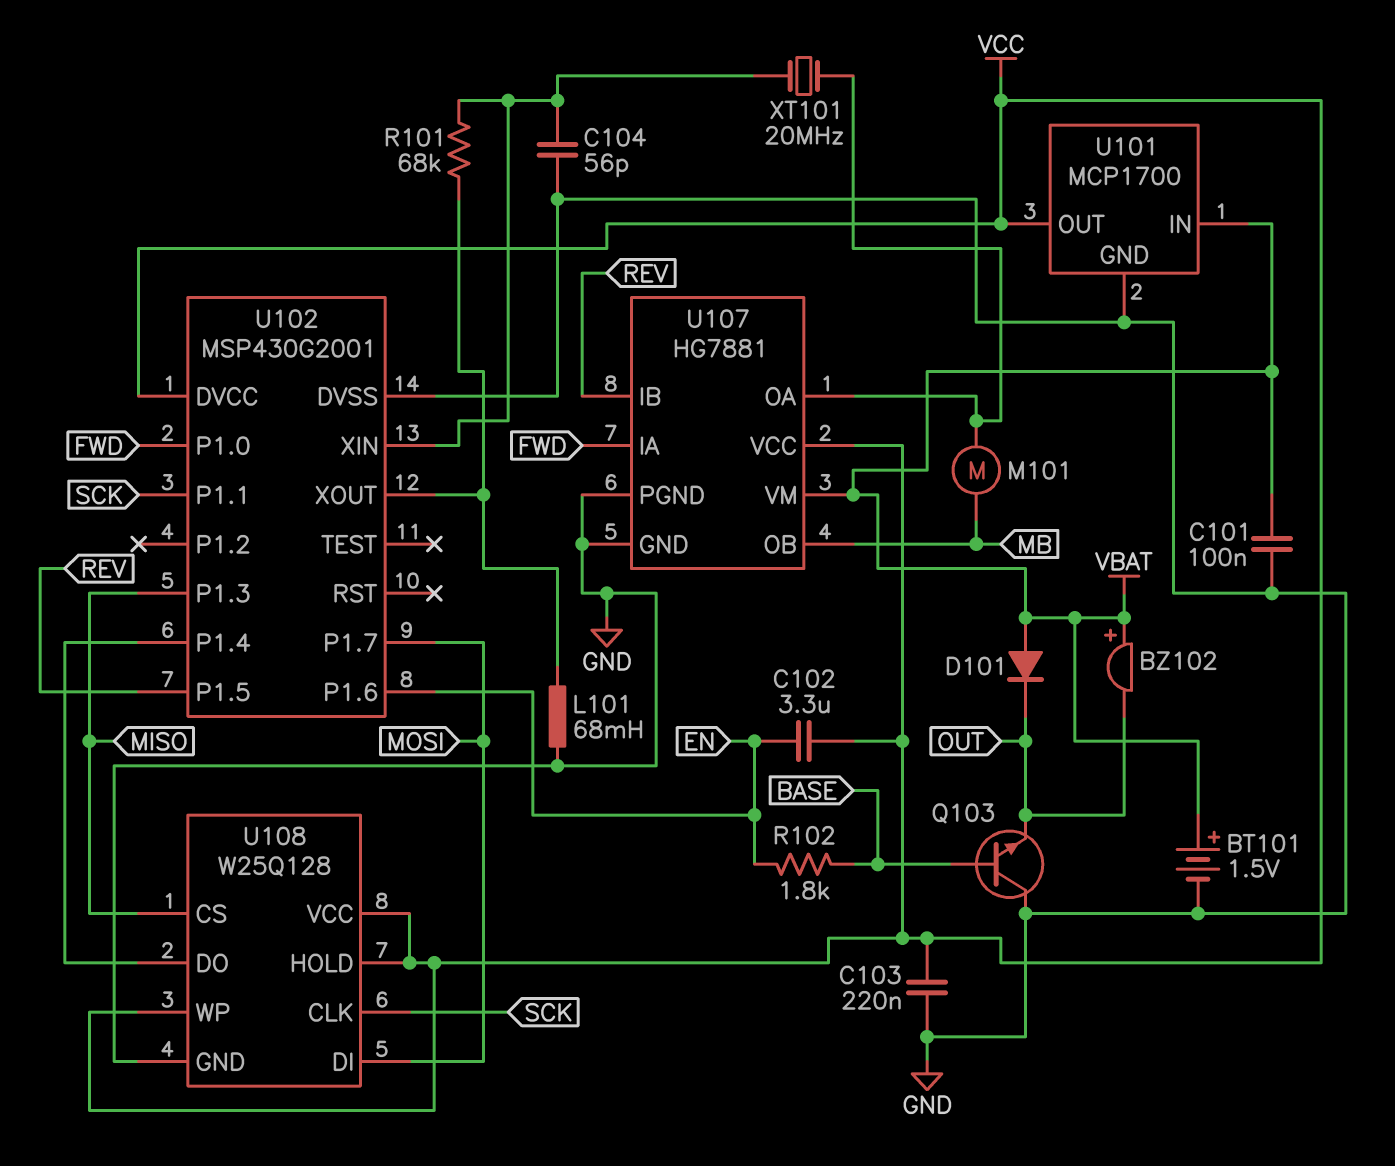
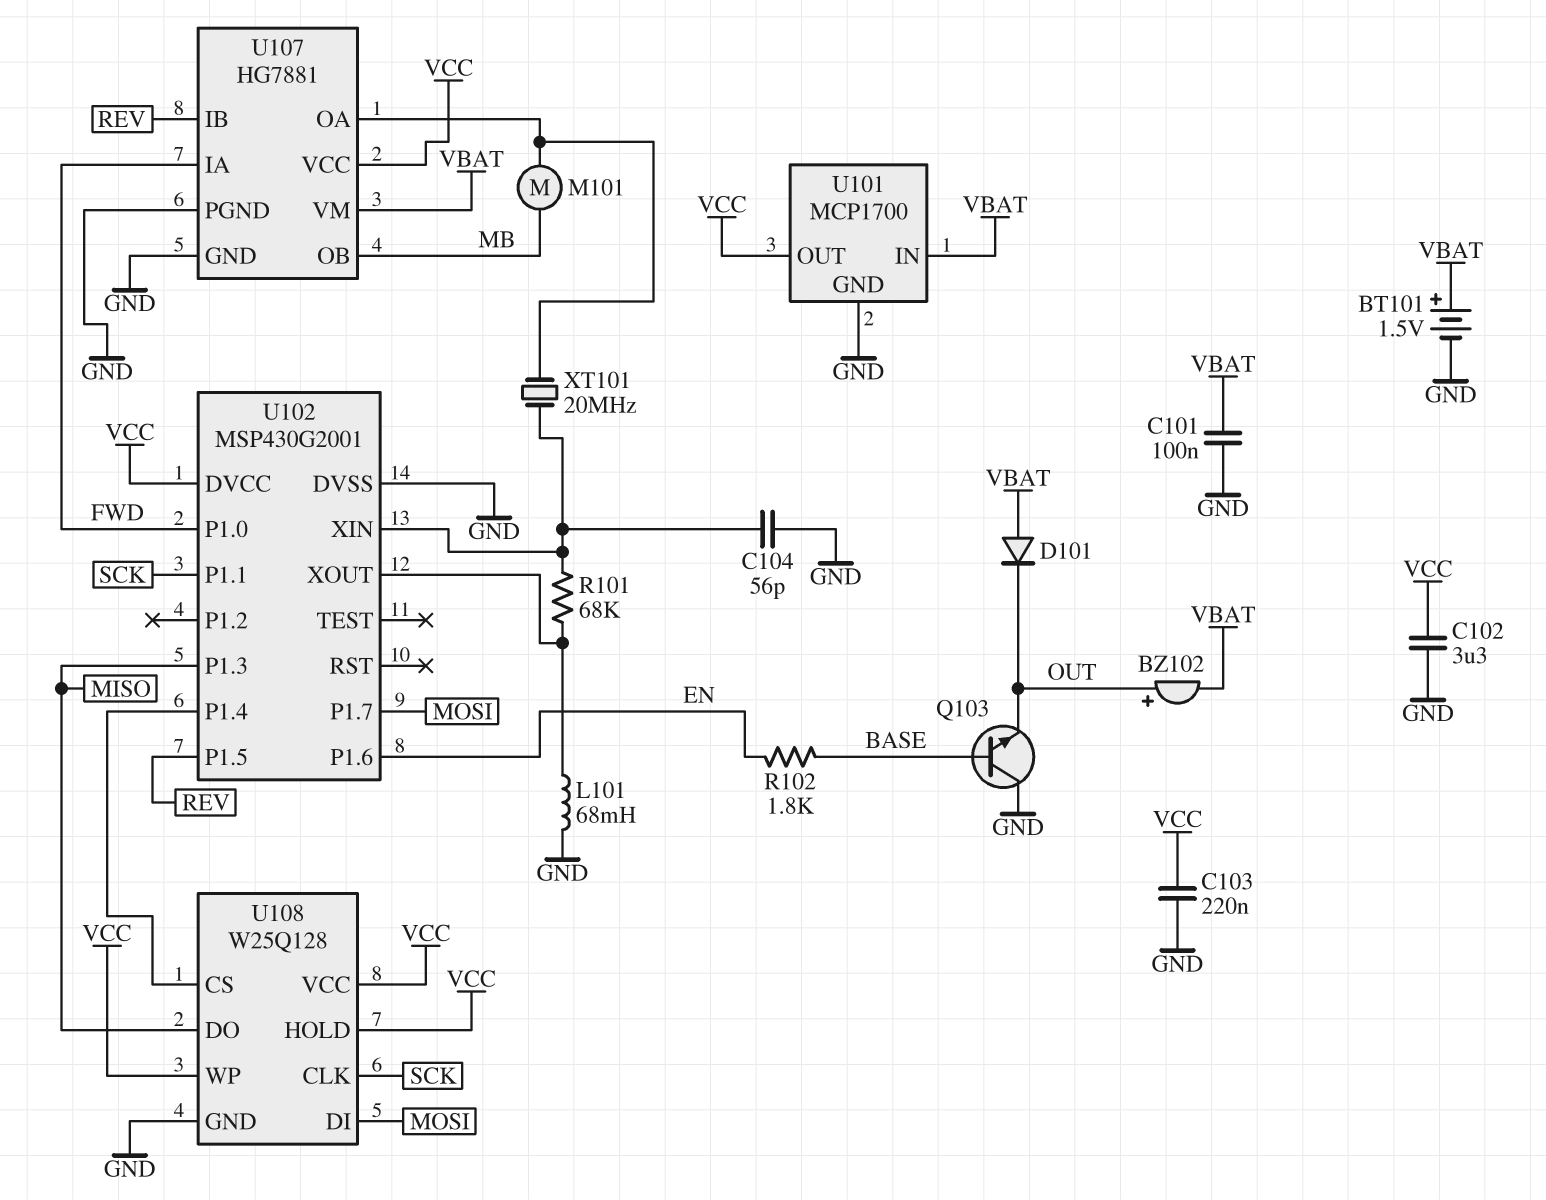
BZ102: buzzer (plus VBAT, minus OUT) -> buzzer (plus OUT, minus VBAT)
C102: 3.3uF (EN, VCC) -> 3.3uF (GND, VCC)
U108 pin CS: MISO -> U102/P1.4
U108 pin DO: U102/P1.4 -> MISO

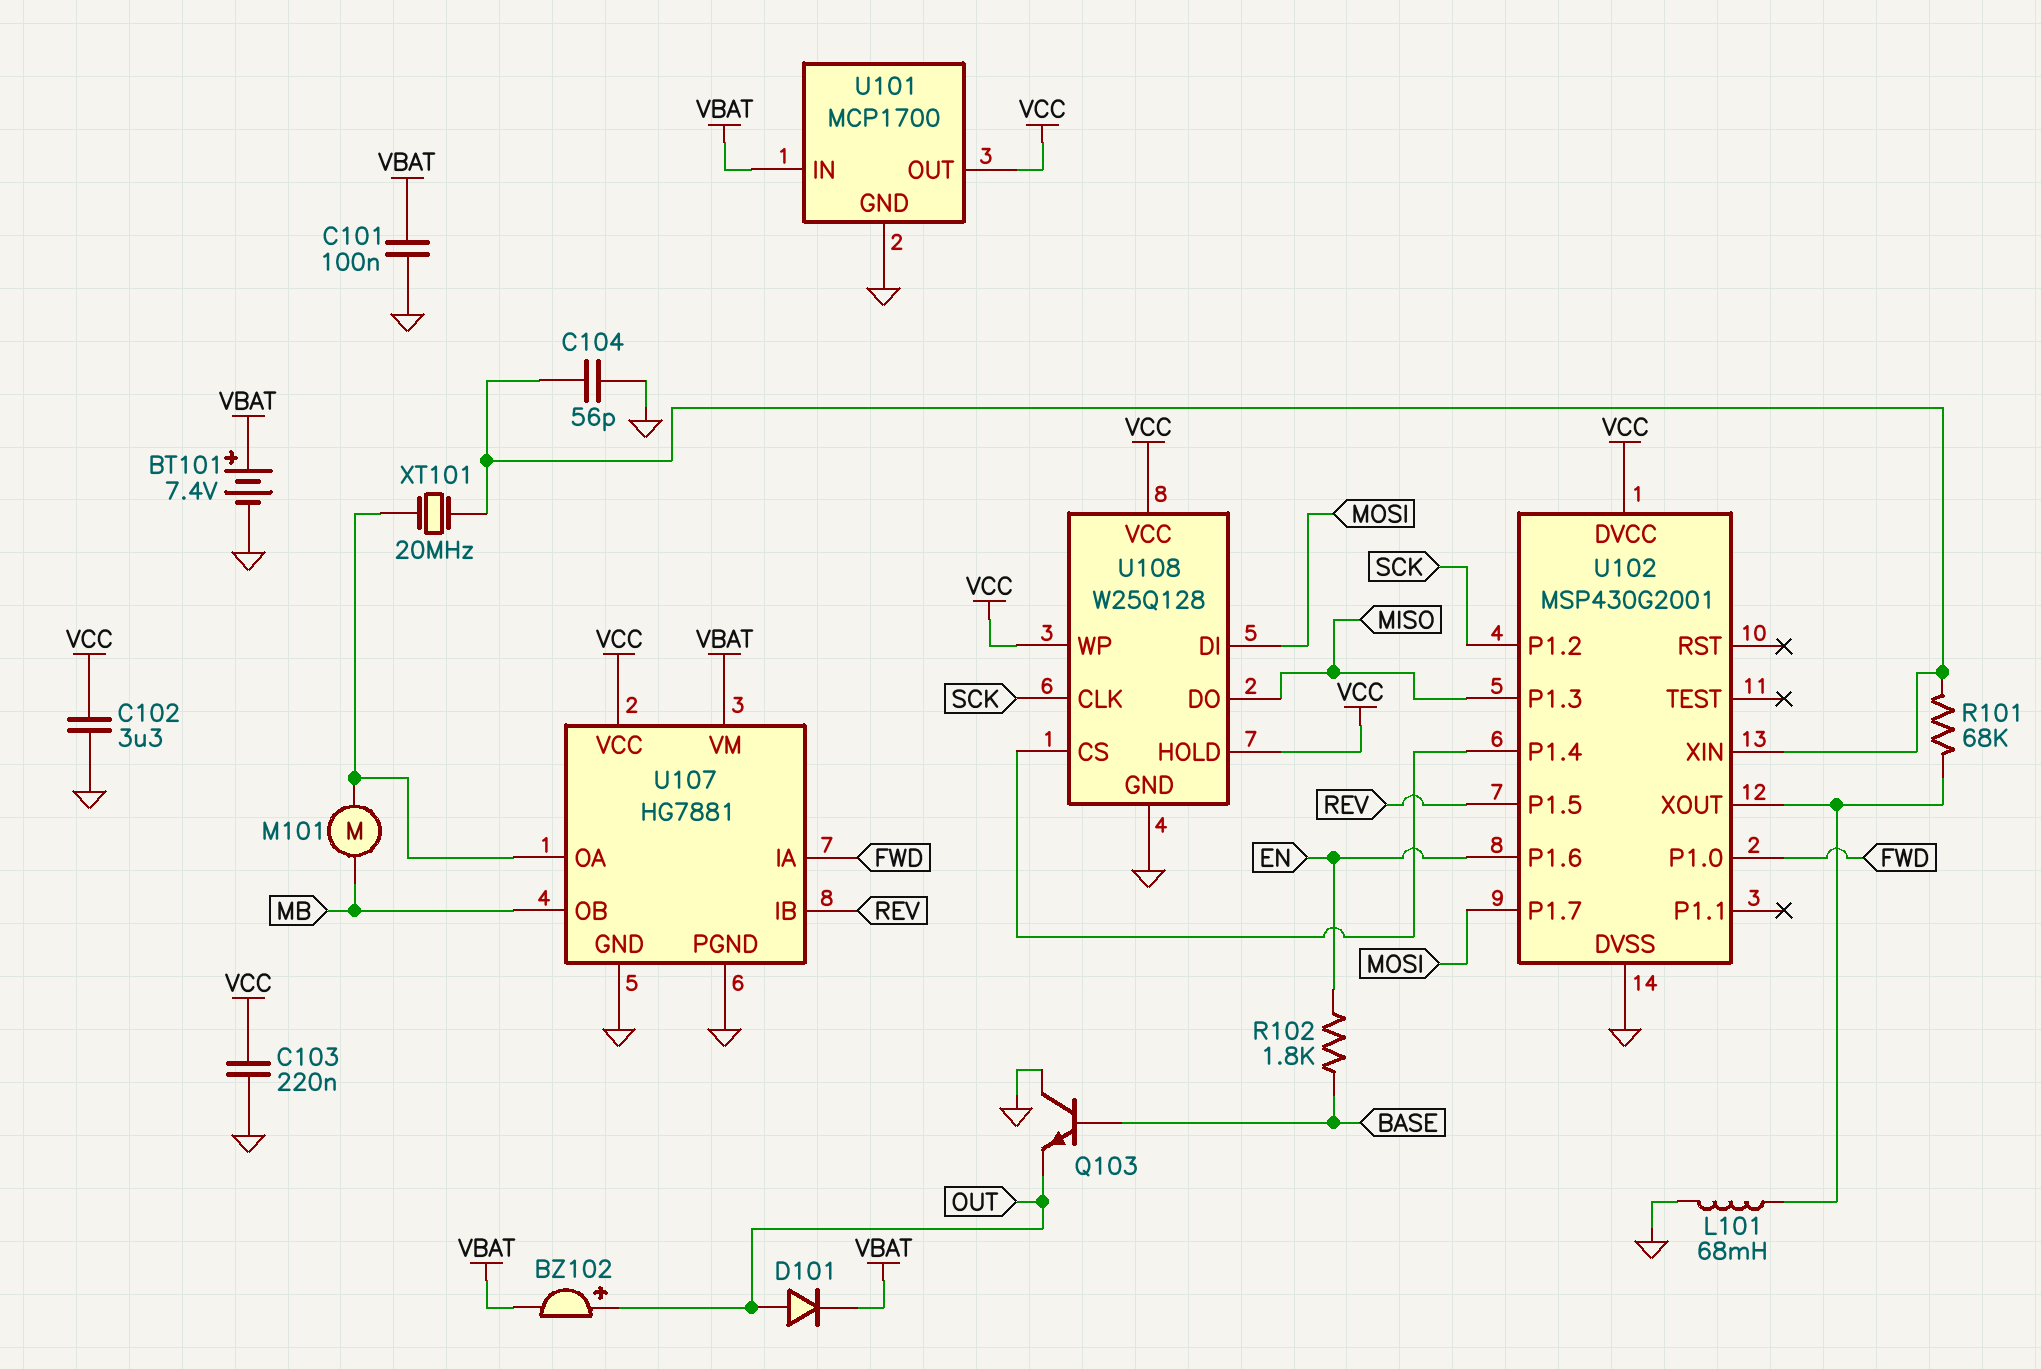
BT101: 1.5V (plus VBAT, minus GND) -> 7.4V (plus VBAT, minus GND)
D101: diode (A VBAT, K OUT) -> diode (A OUT, K VBAT)
U102 pin P1.1: SCK -> none
U102 pin P1.2: none -> SCK

